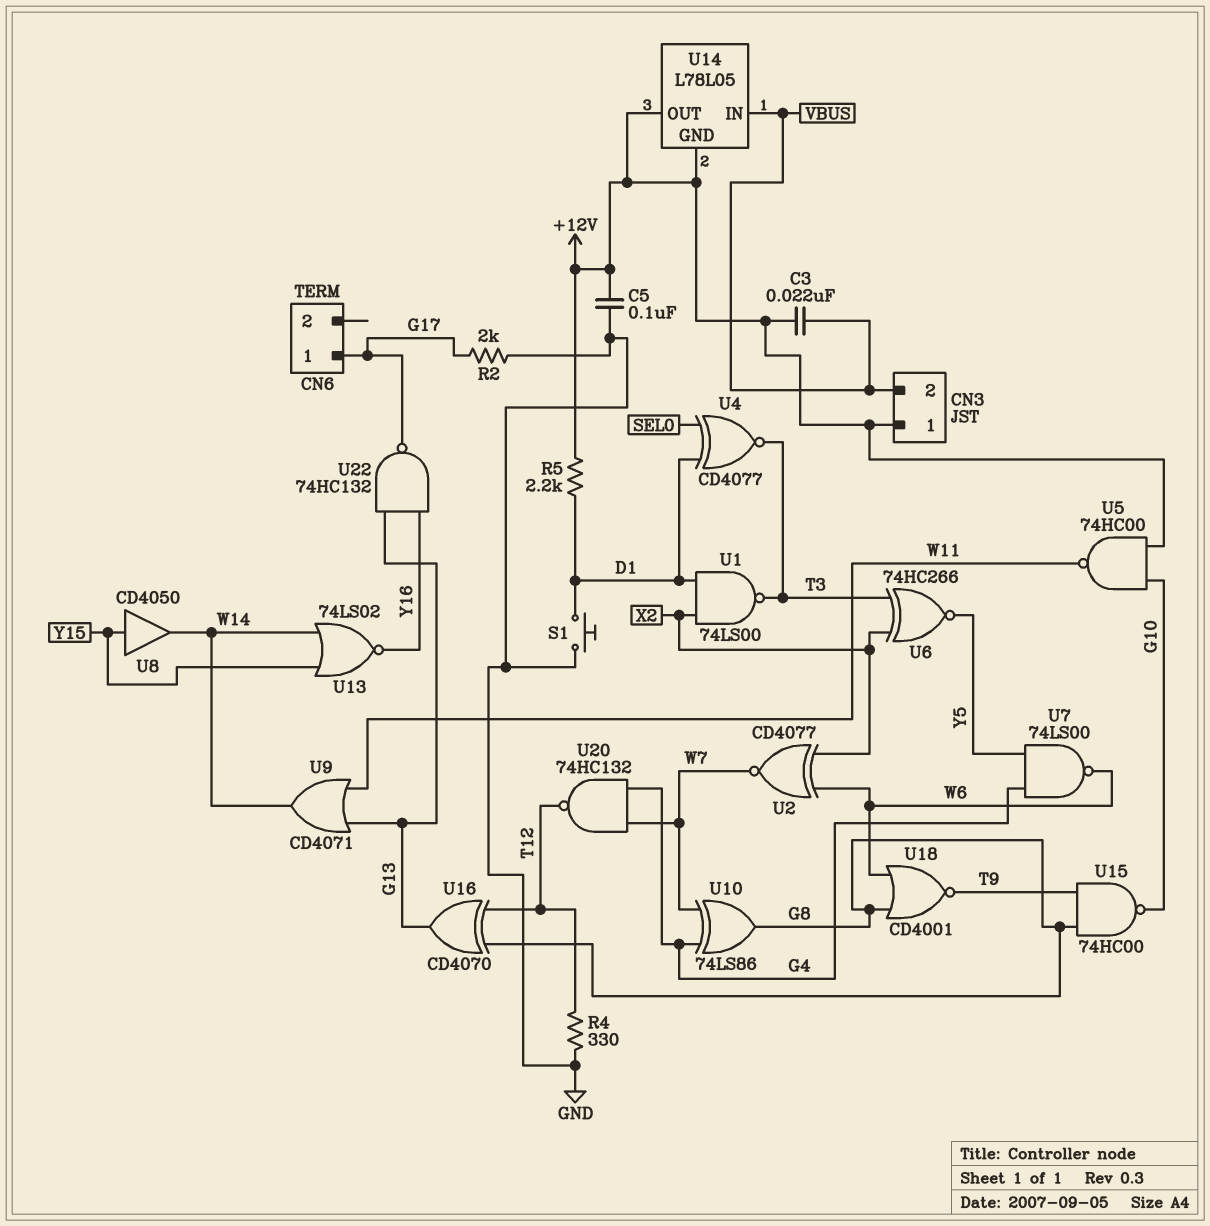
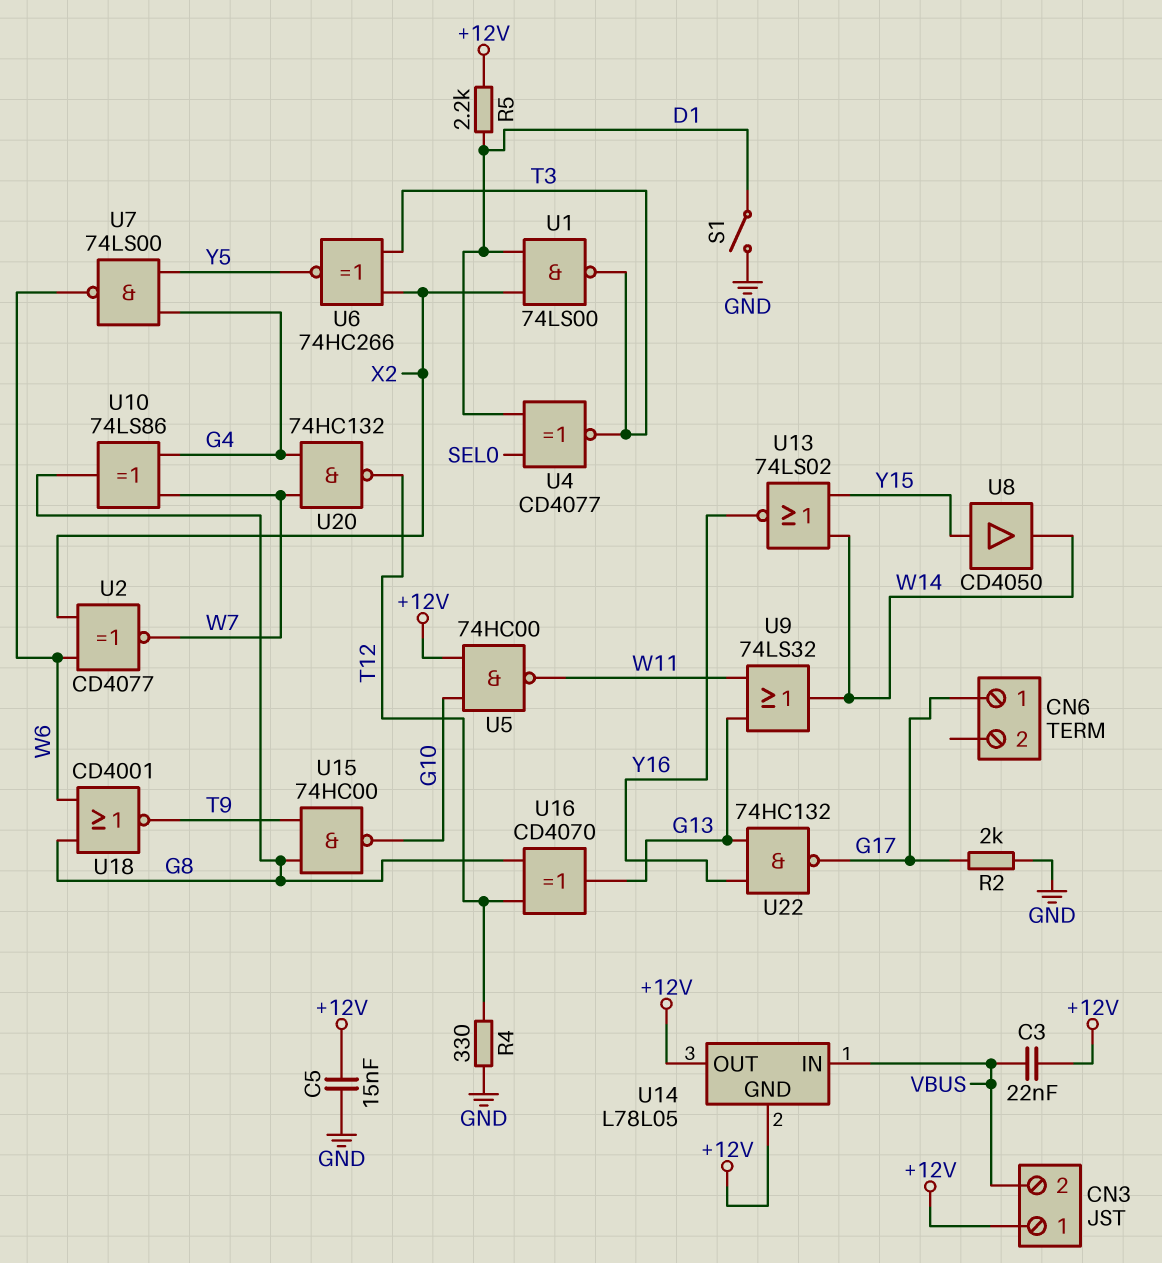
C5: 100nF (+12V, GND) -> 15nF (+12V, GND)
S1: button (D1, GND) -> switch (D1, GND)
U9: OR CD4071 (in G13, in W11, out W14) -> OR 74LS32 (in G13, in W11, out W14)

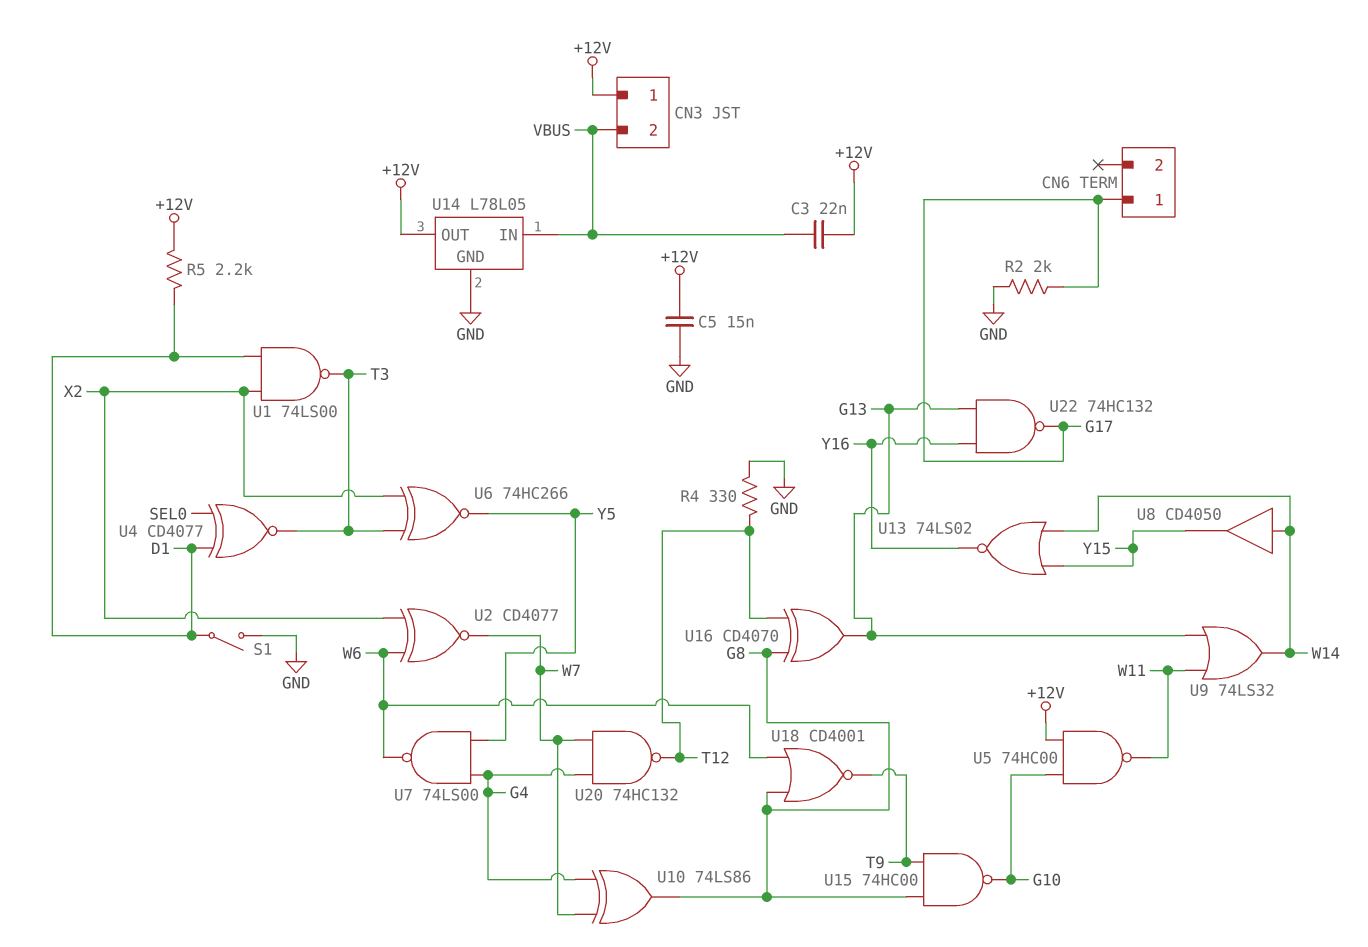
U8: buffer CD4050 (in Y15, out W14) -> buffer CD4050 (in W14, out Y15)
U14 pin GND: +12V -> GND

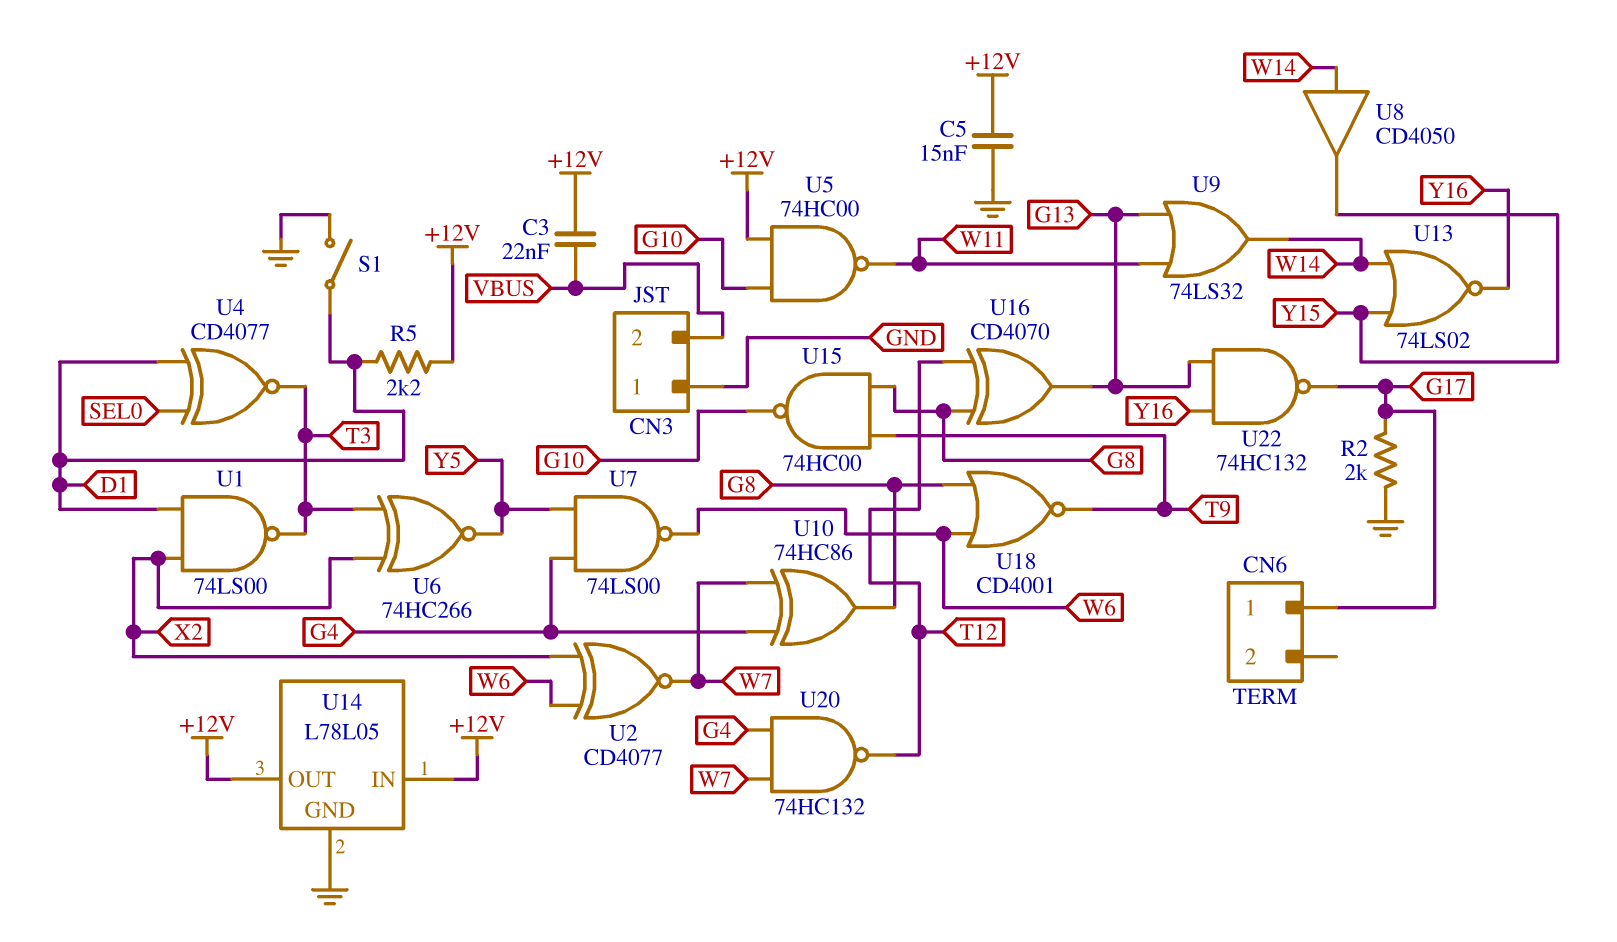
CN3 pin 1: +12V -> GND
R4: 330 (GND, T12) -> none
U10: XOR 74LS86 (in G4, in W7, out G8) -> XOR 74HC86 (in G4, in W7, out G8)
U14 pin IN: VBUS -> +12V

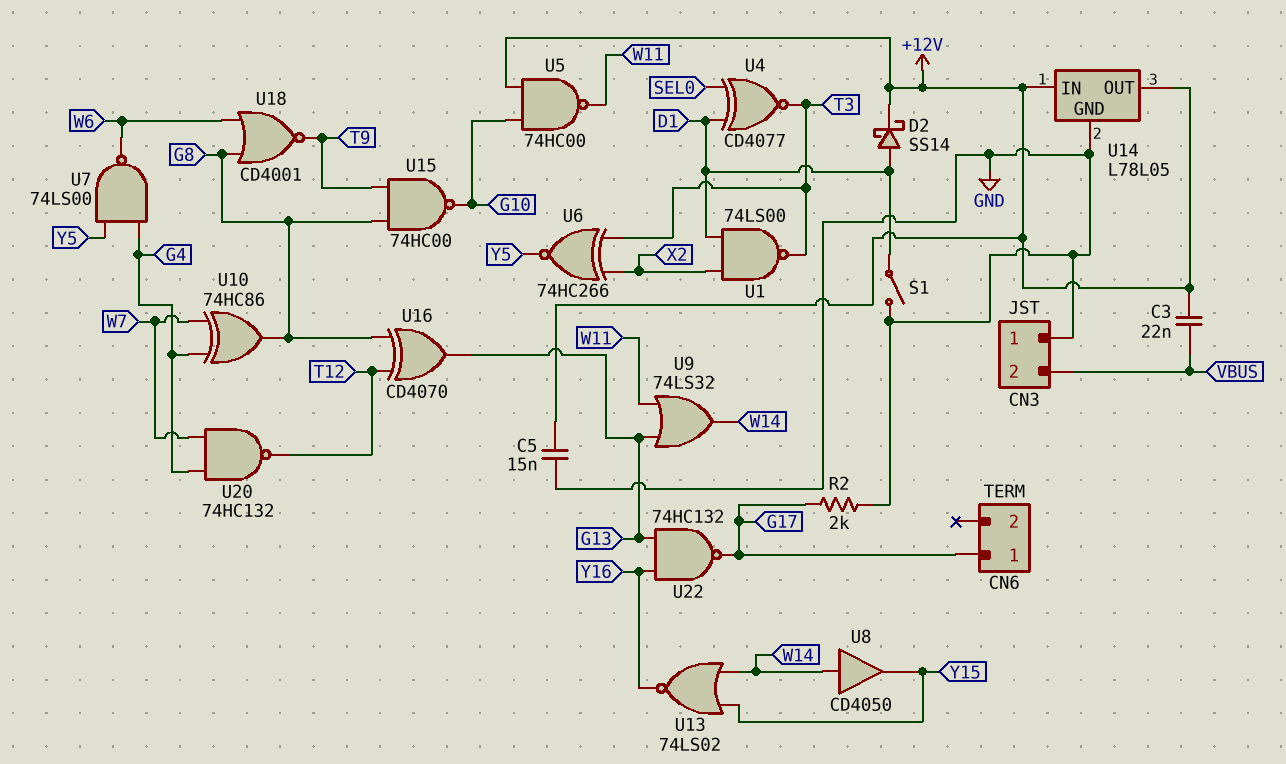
D2: none -> schottky SS14 (A D1, K +12V)
R5: 2.2k (+12V, D1) -> none
U2: XNOR CD4077 (in W6, in X2, out W7) -> none

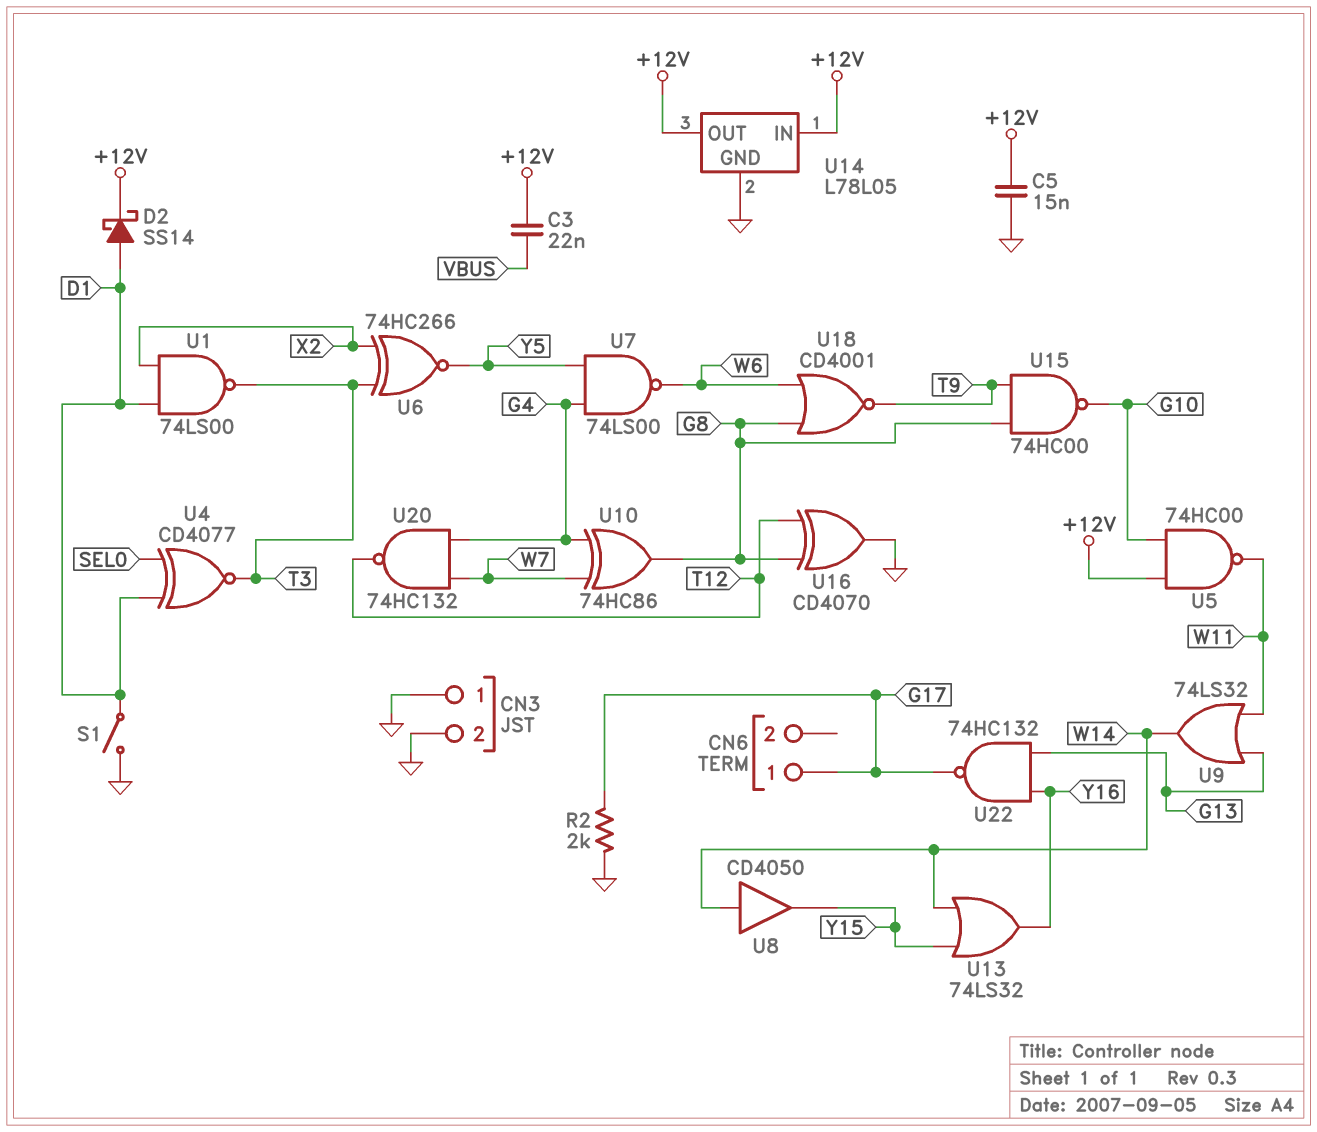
CN3 pin 2: VBUS -> GND
U13: NOR 74LS02 (in W14, in Y15, out Y16) -> OR 74LS32 (in W14, in Y15, out Y16)
U16: XOR CD4070 (in G8, in T12, out G13) -> XOR CD4070 (in G8, in T12, out GND)

